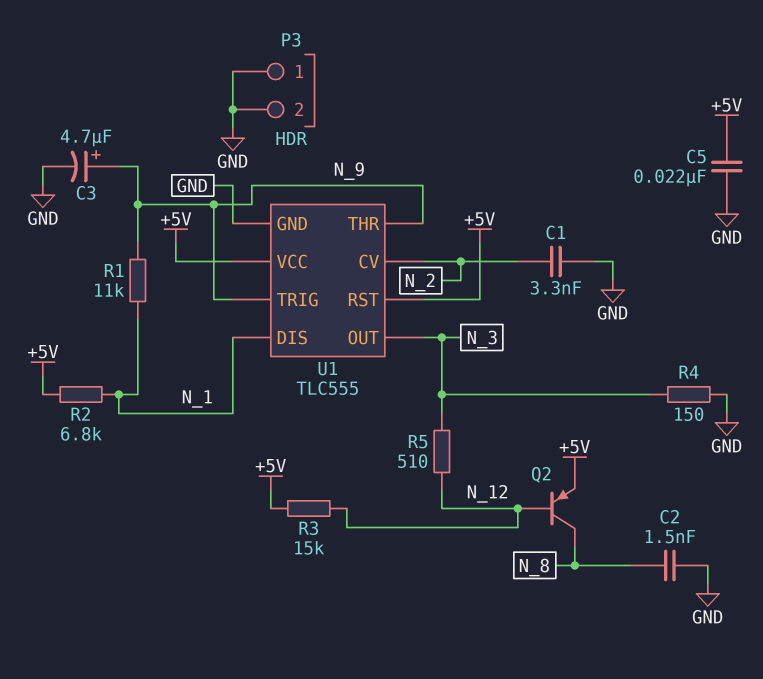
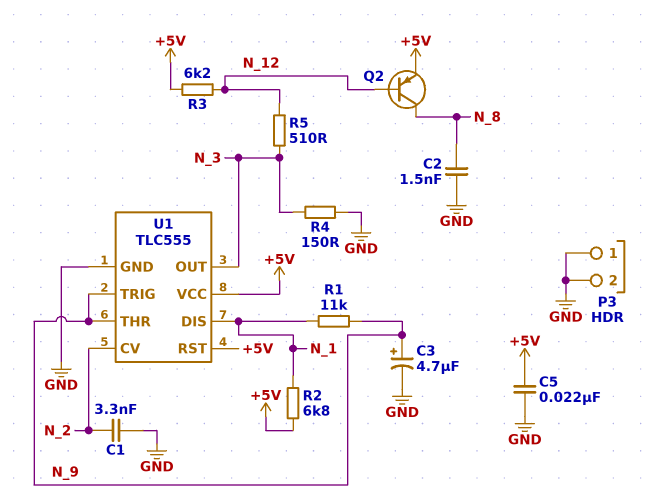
R3: 15k (+5V, N_12) -> 6.2k (+5V, N_12)

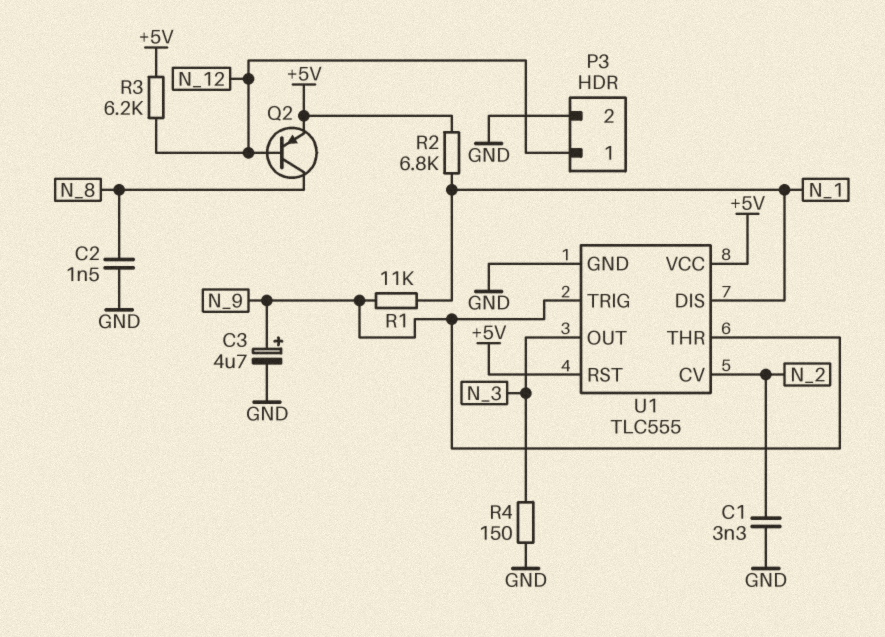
C5: 22nF (+5V, GND) -> none
P3 pin 1: GND -> N_12
R5: 510 (N_3, N_12) -> none

